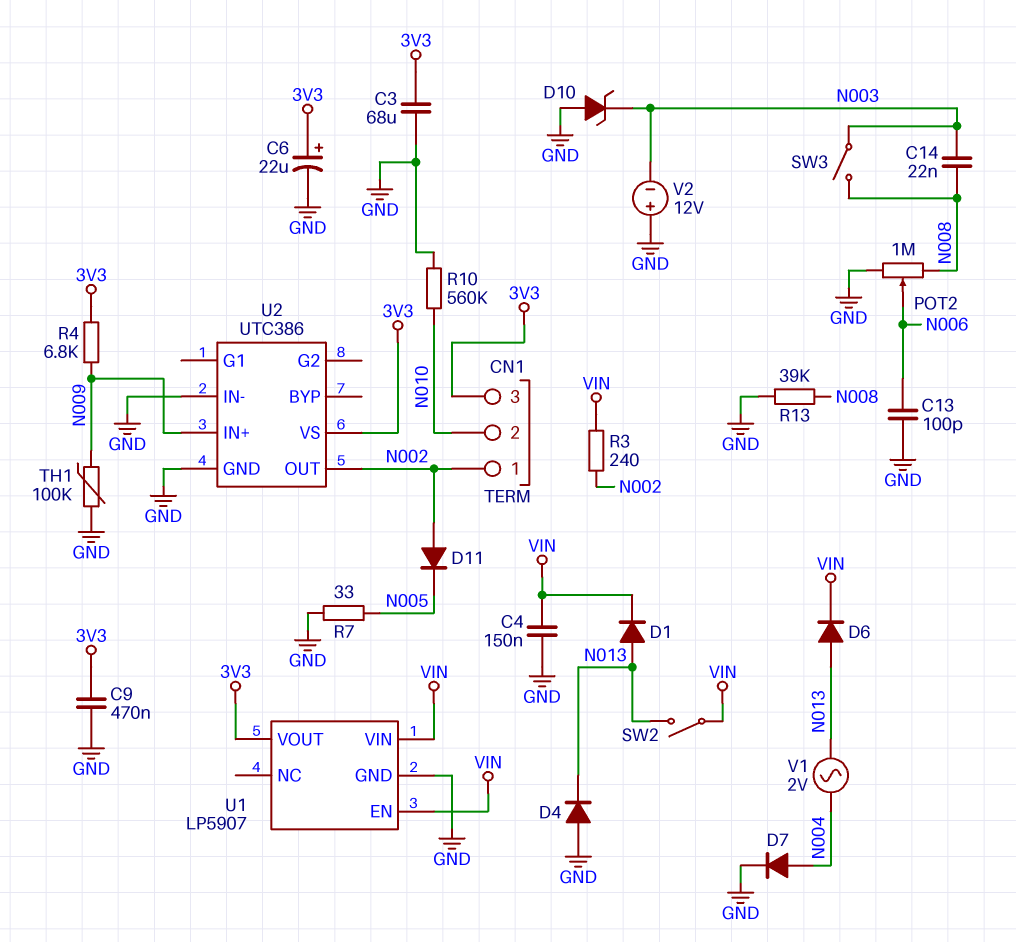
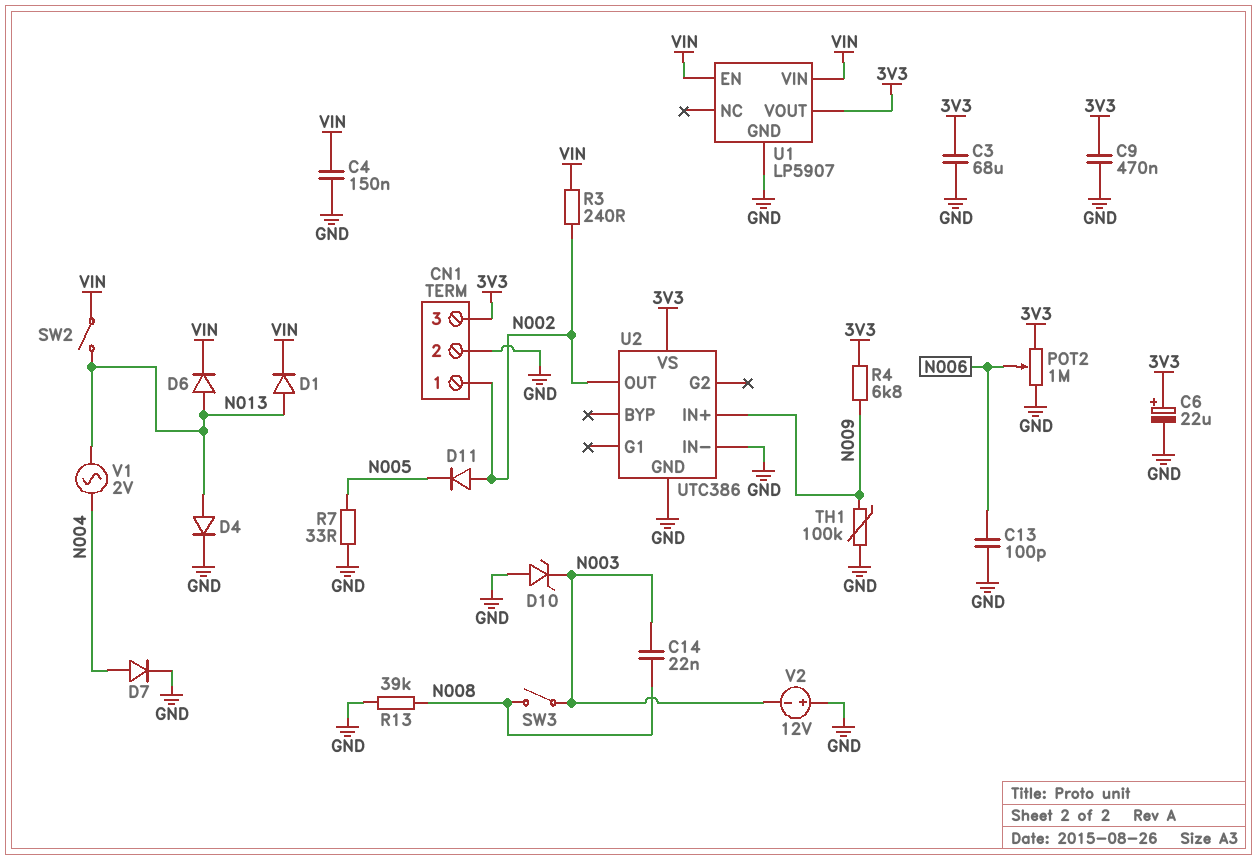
CN1 pin 2: N010 -> GND
D4: diode (A GND, K N013) -> diode (A N013, K GND)
POT2: 1M (GND, N008, wiper N006) -> 1M (3V3, GND, wiper N006)
R10: 560k (GND, N010) -> none

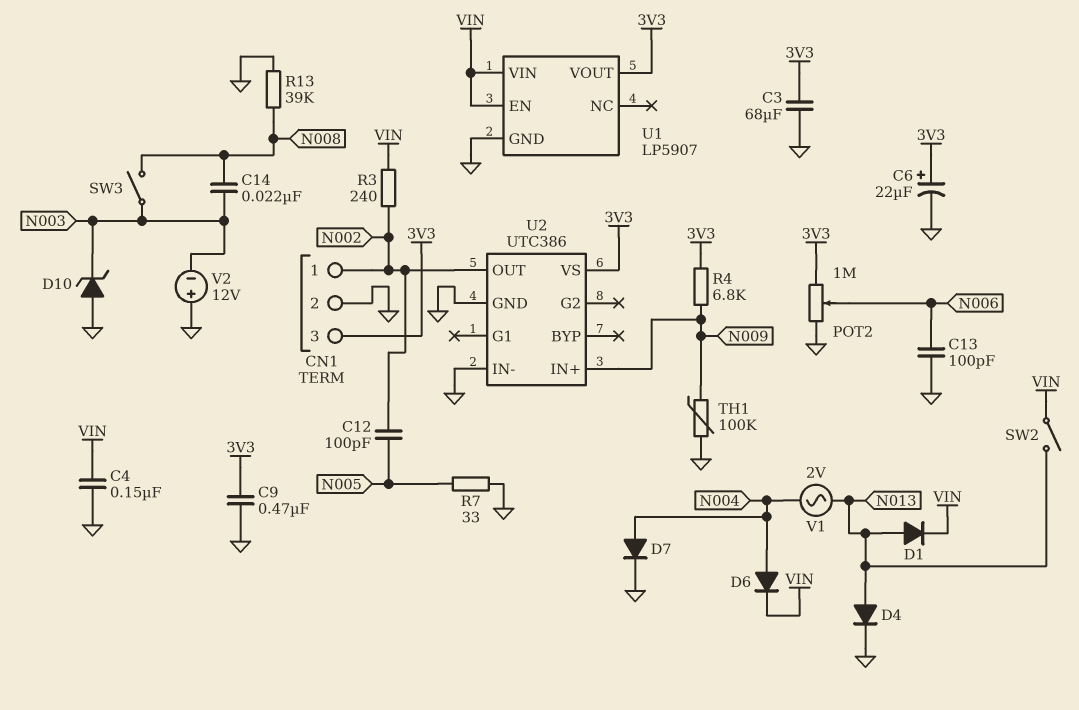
C12: none -> 100pF (N002, N005)
D6: diode (A N013, K VIN) -> diode (A N004, K VIN)
D11: diode (A N002, K N005) -> none

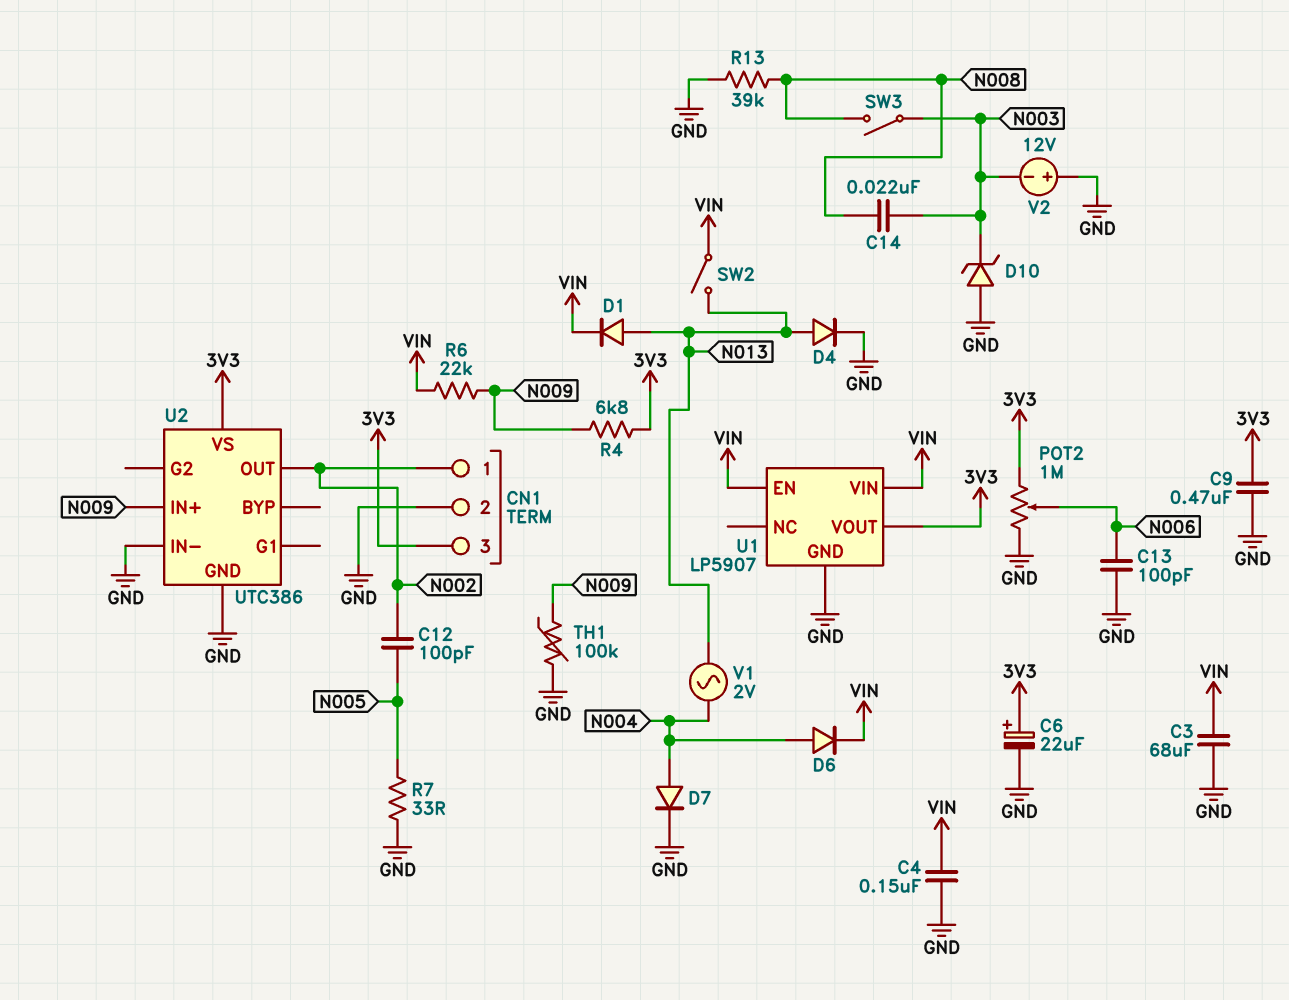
C3: 68uF (3V3, GND) -> 68uF (GND, VIN)
R3: 240 (N002, VIN) -> none
R6: none -> 22k (N009, VIN)

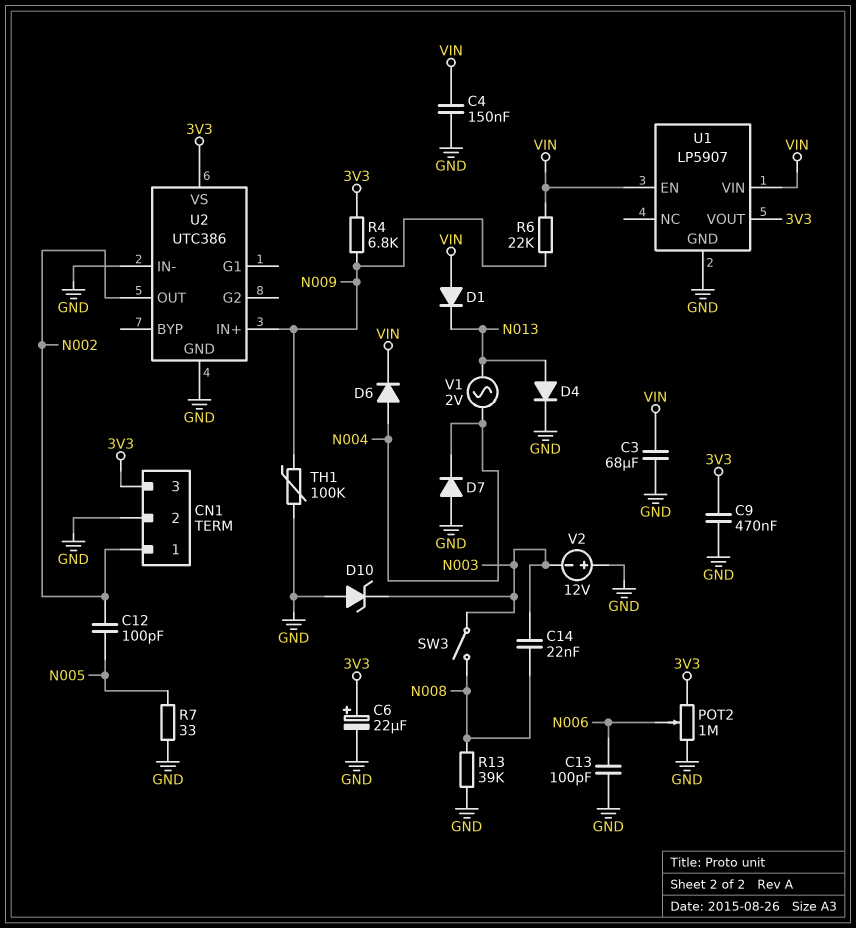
D1: diode (A N013, K VIN) -> diode (A VIN, K N013)
D7: diode (A N004, K GND) -> diode (A GND, K N004)
SW2: switch (N013, VIN) -> none

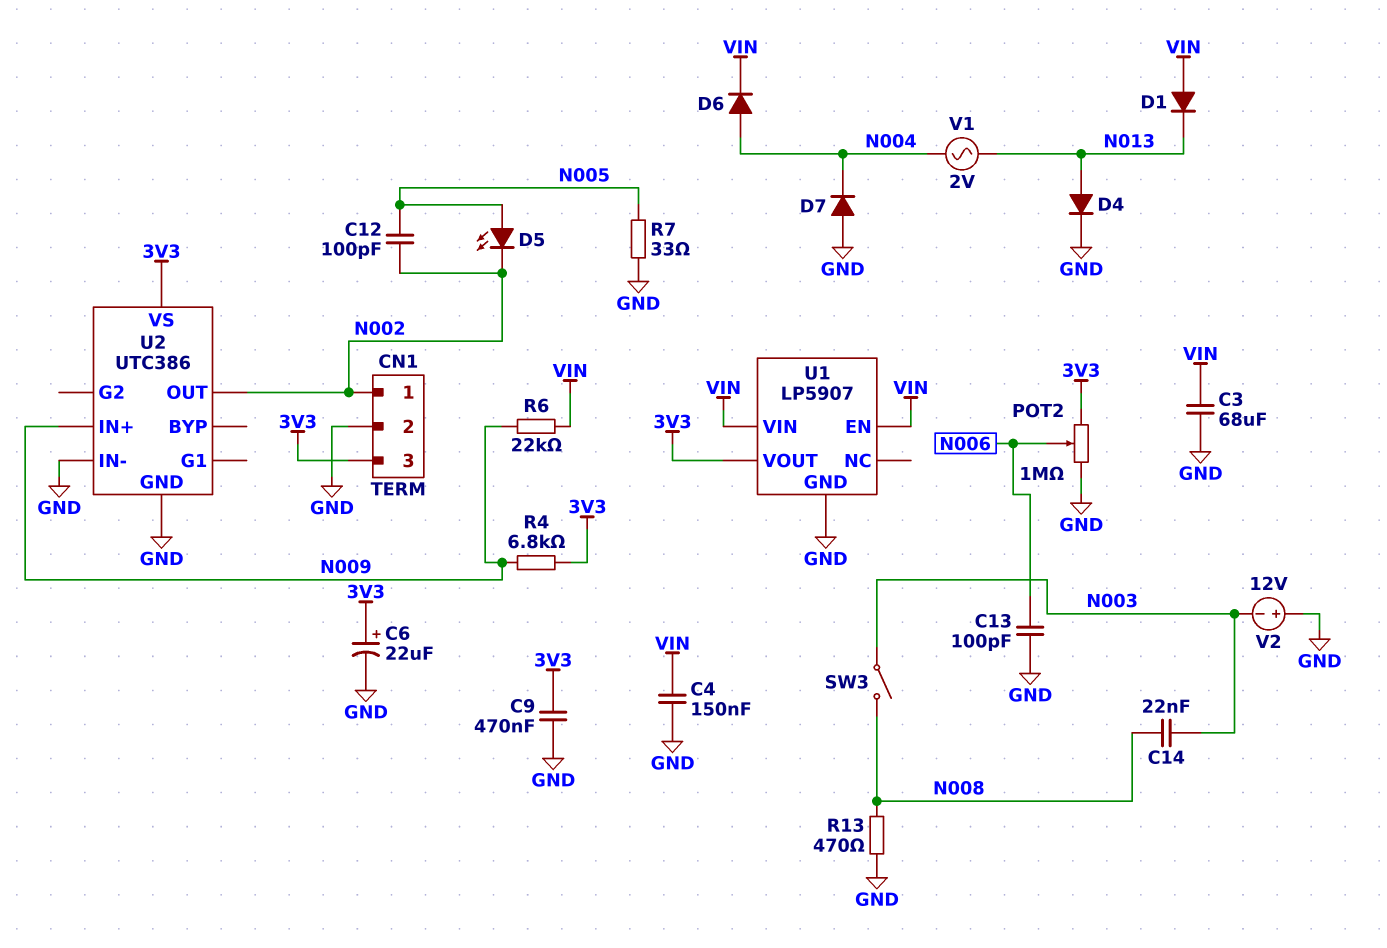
D5: none -> LED (A N005, K N002)
D10: zener (A GND, K N003) -> none
R13: 39k (GND, N008) -> 470 (GND, N008)
TH1: 100k (GND, N009) -> none

